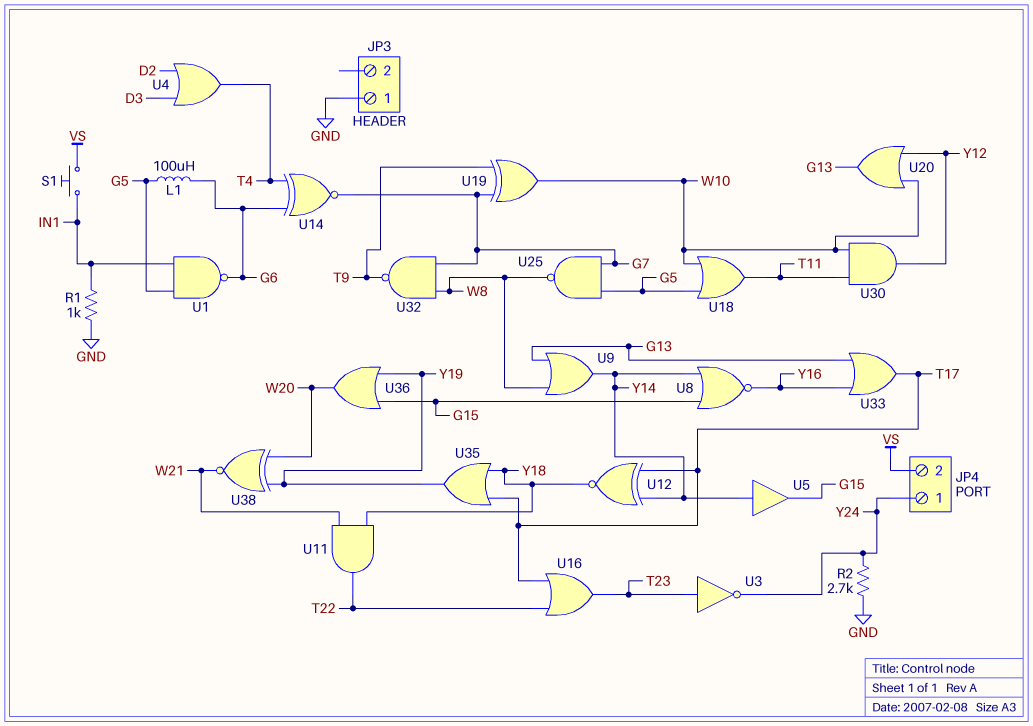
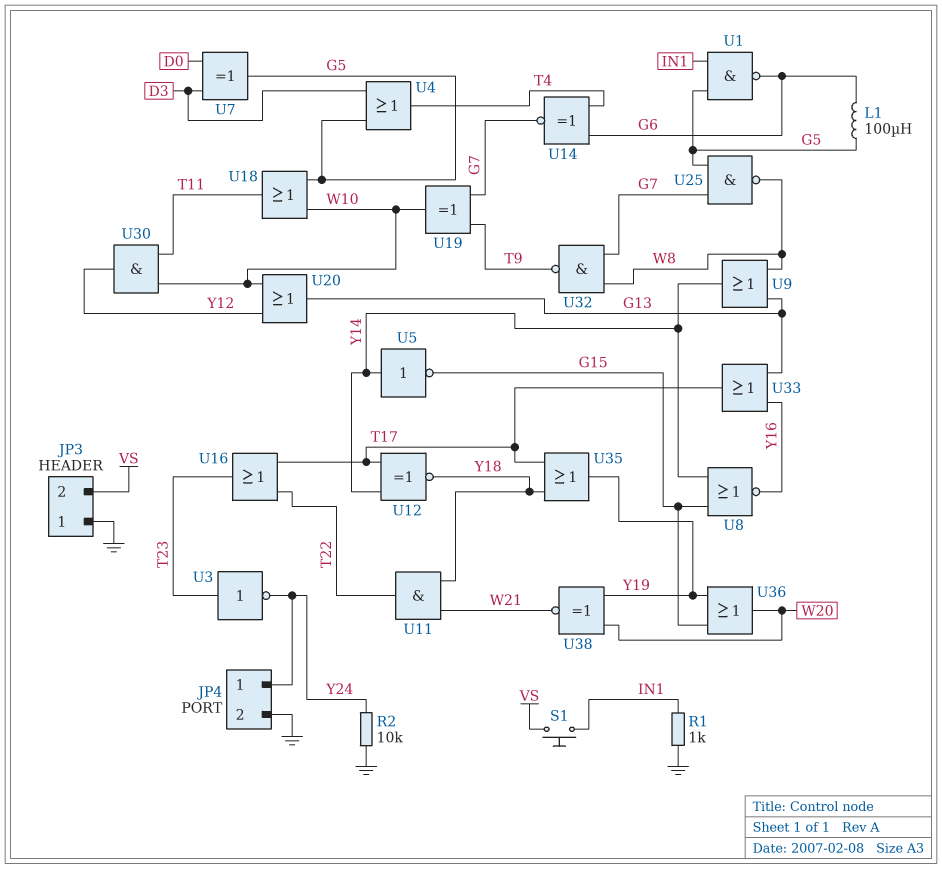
JP3 pin 2: none -> VS
JP4 pin 2: VS -> GND
R2: 2.7k (GND, Y24) -> 10k (GND, Y24)
U4: OR (in D2, in D3, out T4) -> OR (in D3, in G5, out T4)
U5: buffer (in Y14, out G15) -> NOT (in Y14, out G15)
U7: none -> XOR (in D0, in D3, out G5)

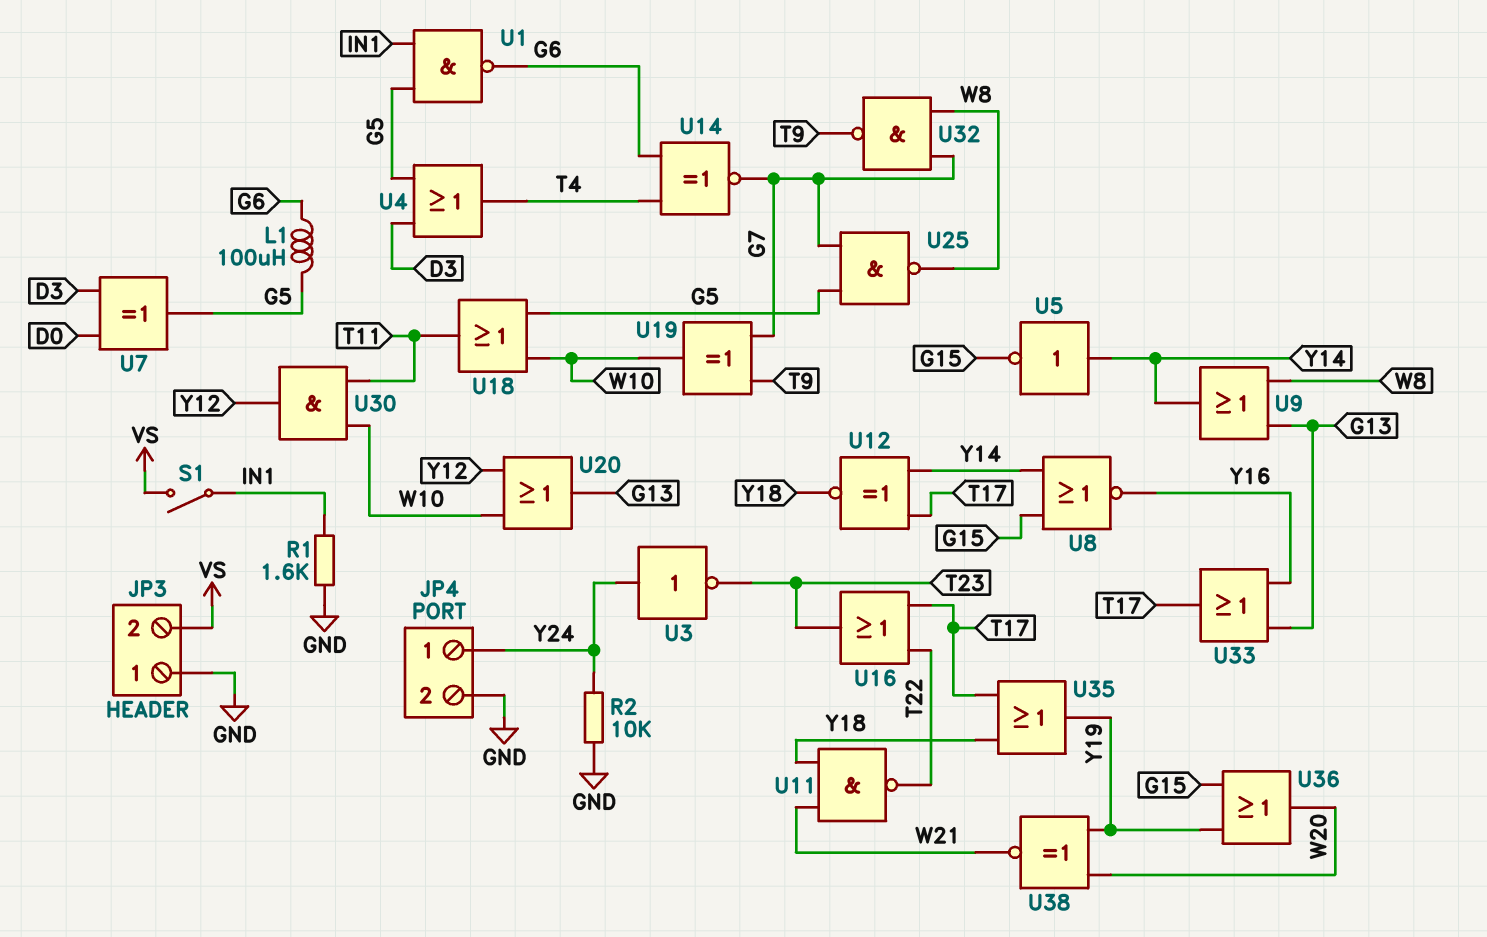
R1: 1k (GND, IN1) -> 1.6k (GND, IN1)
S1: button (IN1, VS) -> switch (IN1, VS)
U3: NOT (in T23, out Y24) -> NOT (in Y24, out T23)
U11: AND (in W21, in Y18, out T22) -> NAND (in W21, in Y18, out T22)

